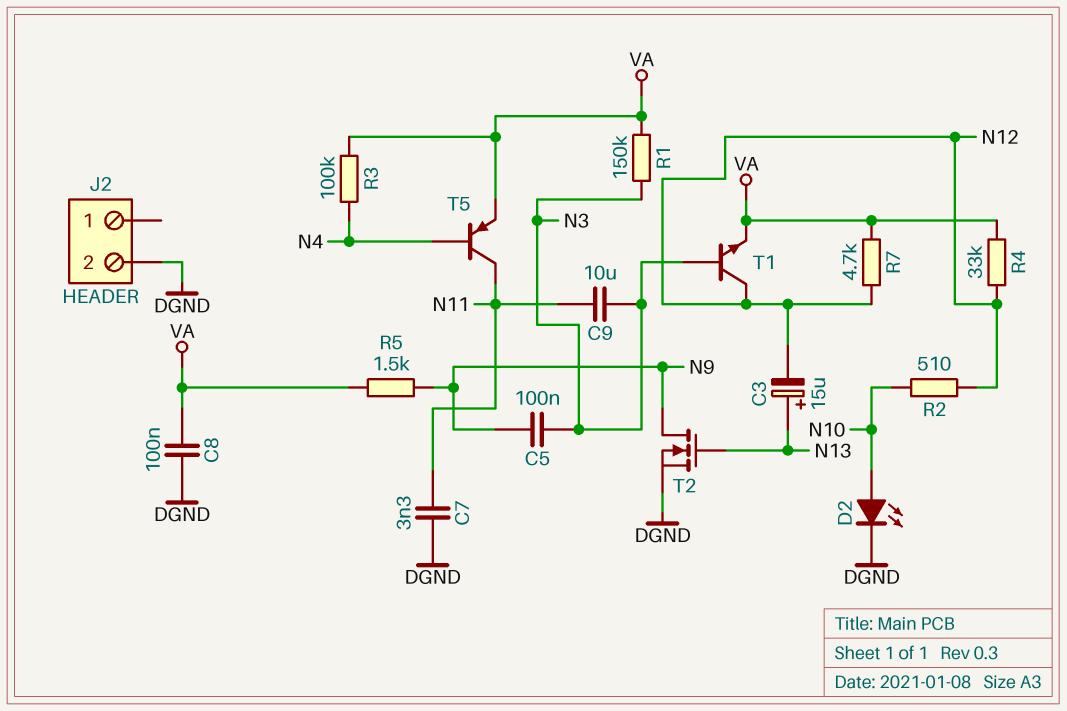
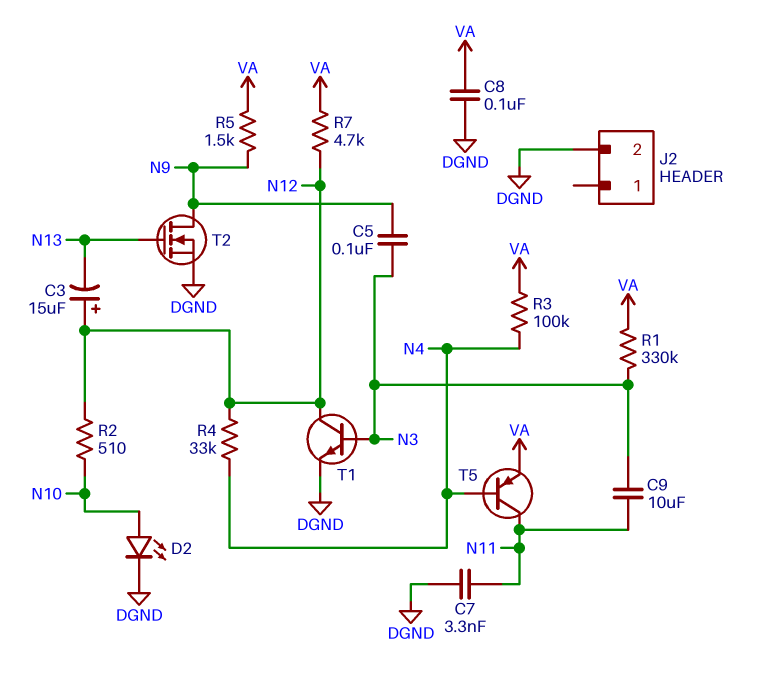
C3: 15uF (plus N13, minus N12) -> 15uF (plus N12, minus N13)
R1: 150k (N3, VA) -> 330k (N3, VA)
R4: 33k (N12, VA) -> 33k (N4, N12)
T1: NPN (B N3, C N12, E VA) -> NPN (B N3, C N12, E DGND)

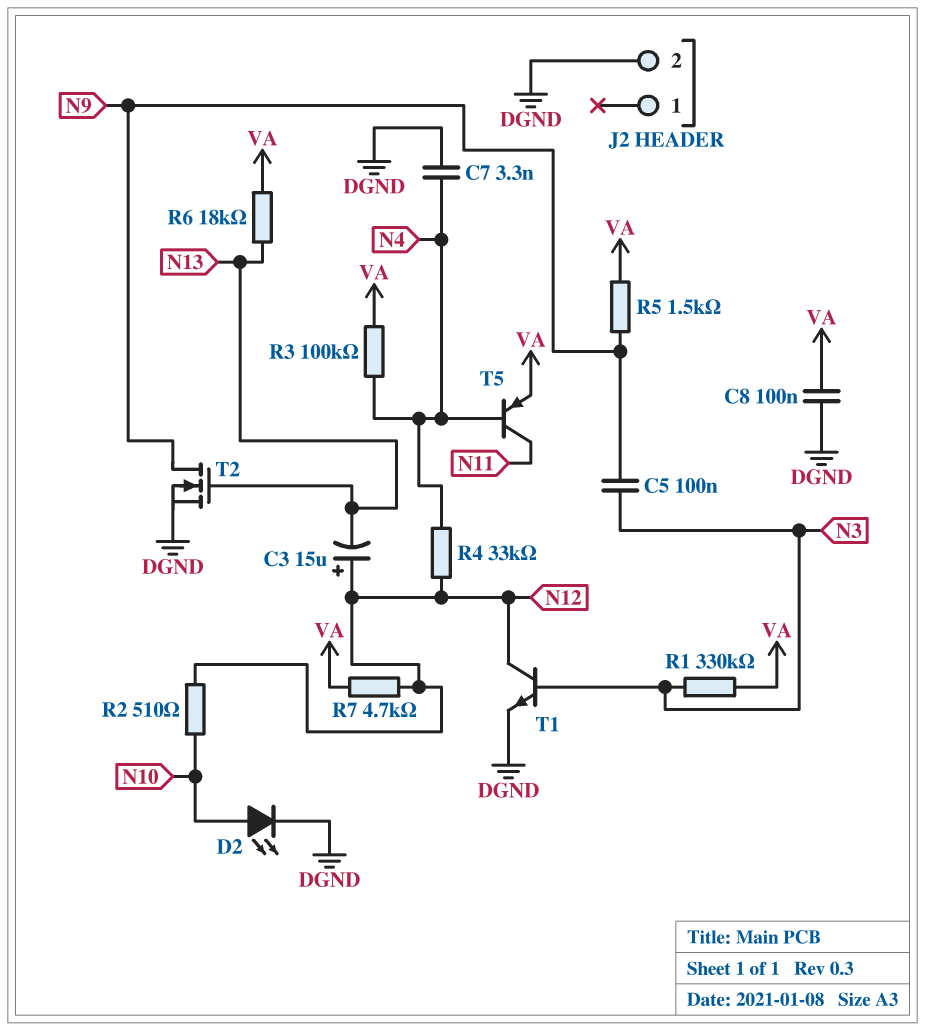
C7: 3.3nF (DGND, N11) -> 3.3nF (DGND, N4)
C9: 10uF (N3, N11) -> none
R6: none -> 18k (N13, VA)

